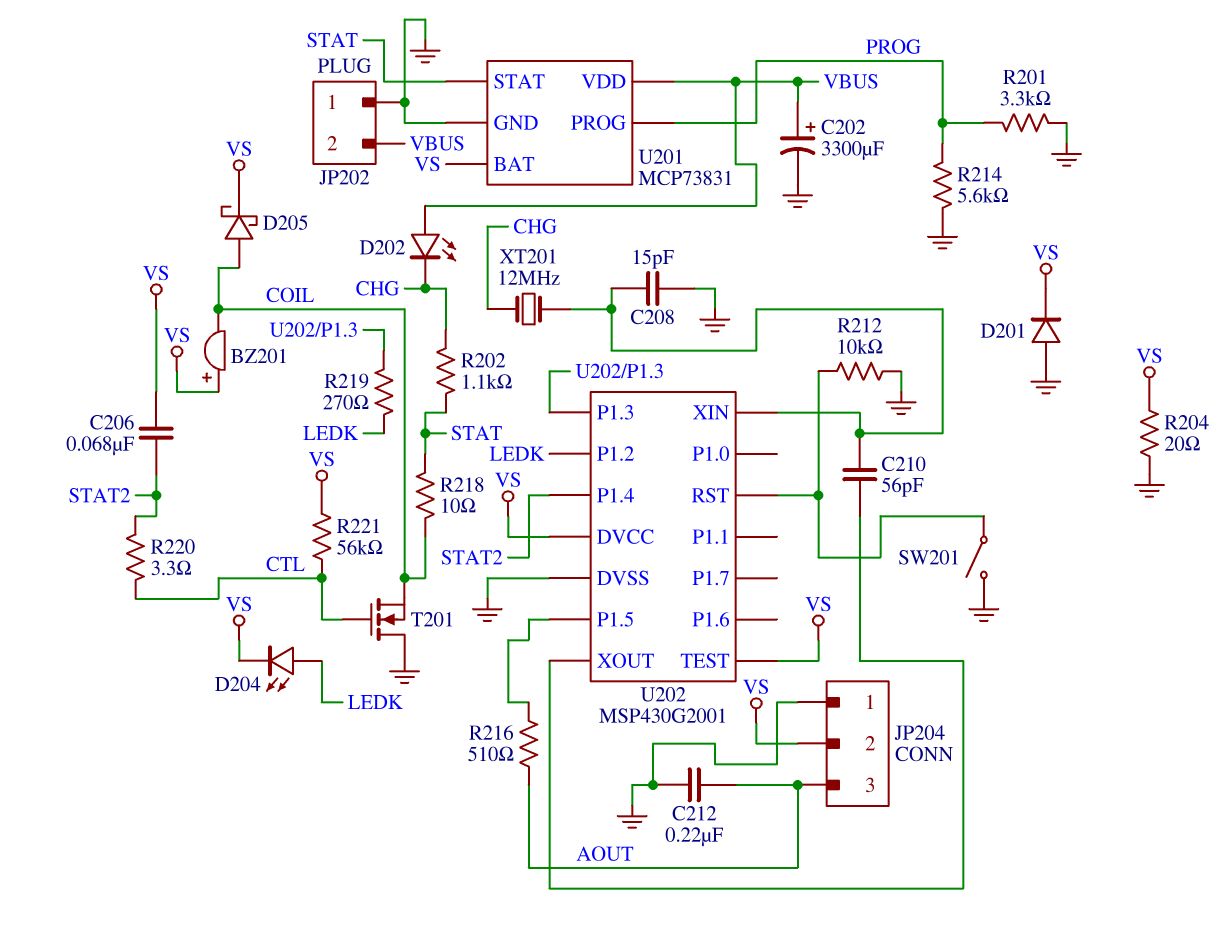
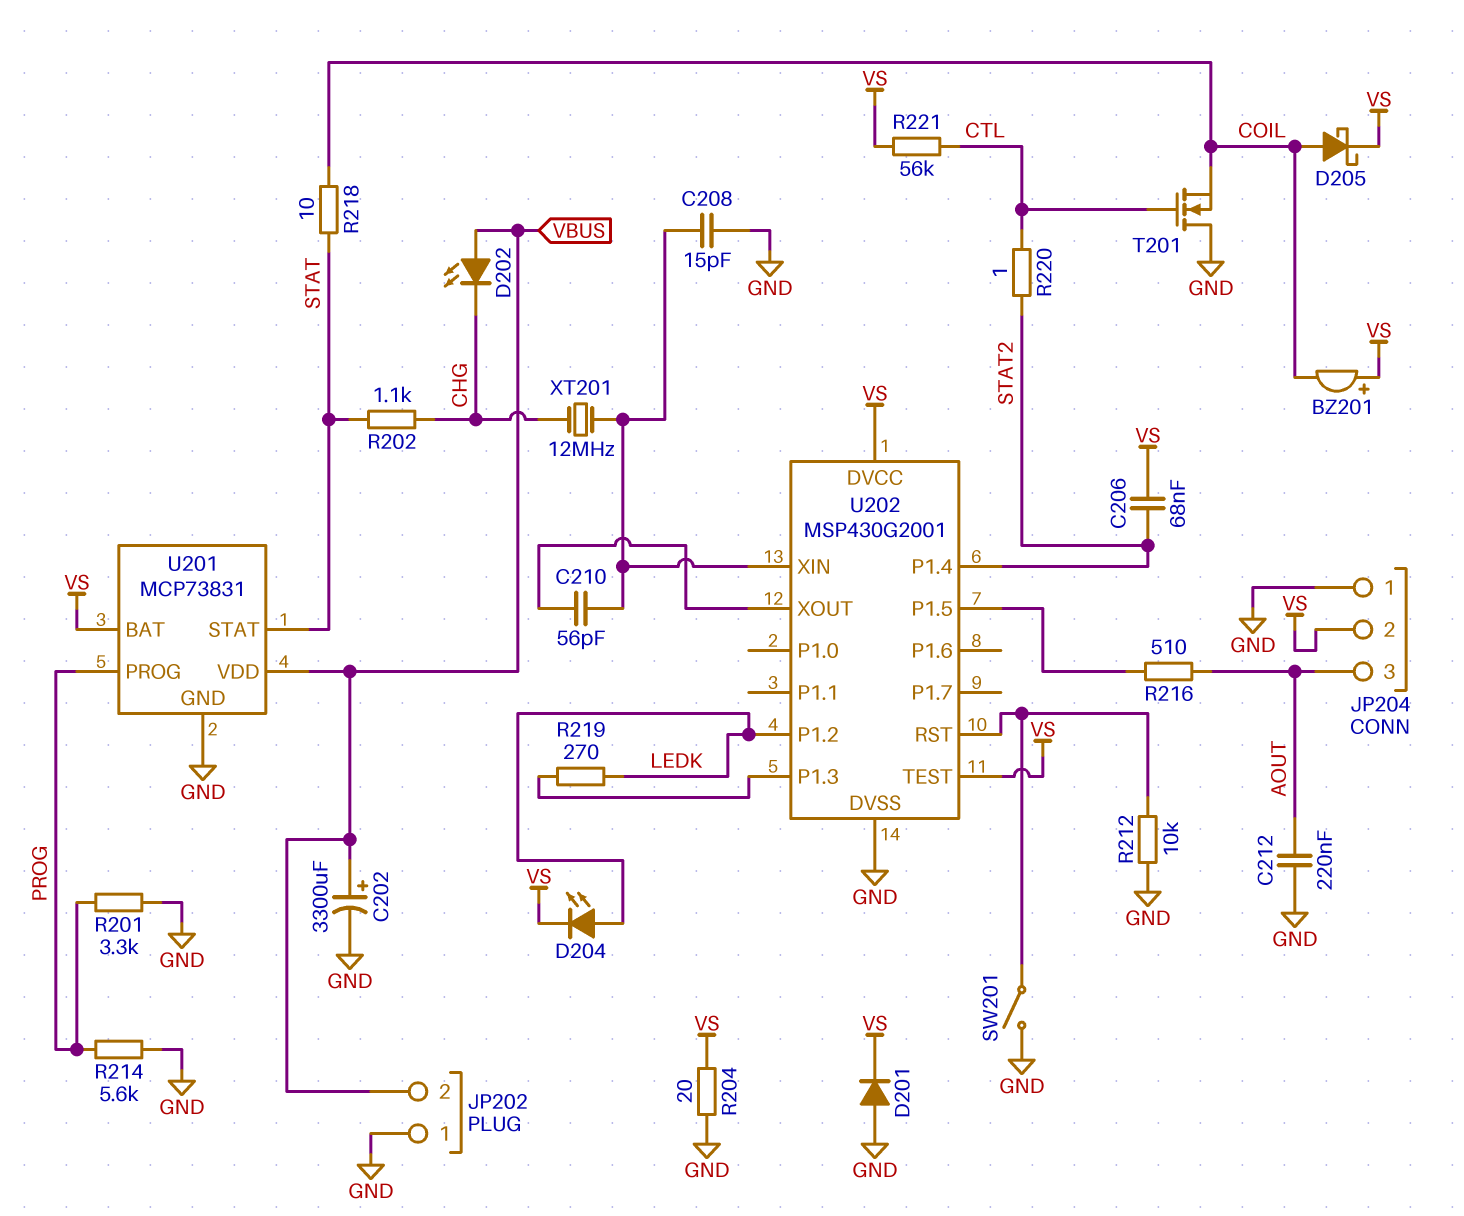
R220: 3.3 (CTL, STAT2) -> 1 (CTL, STAT2)

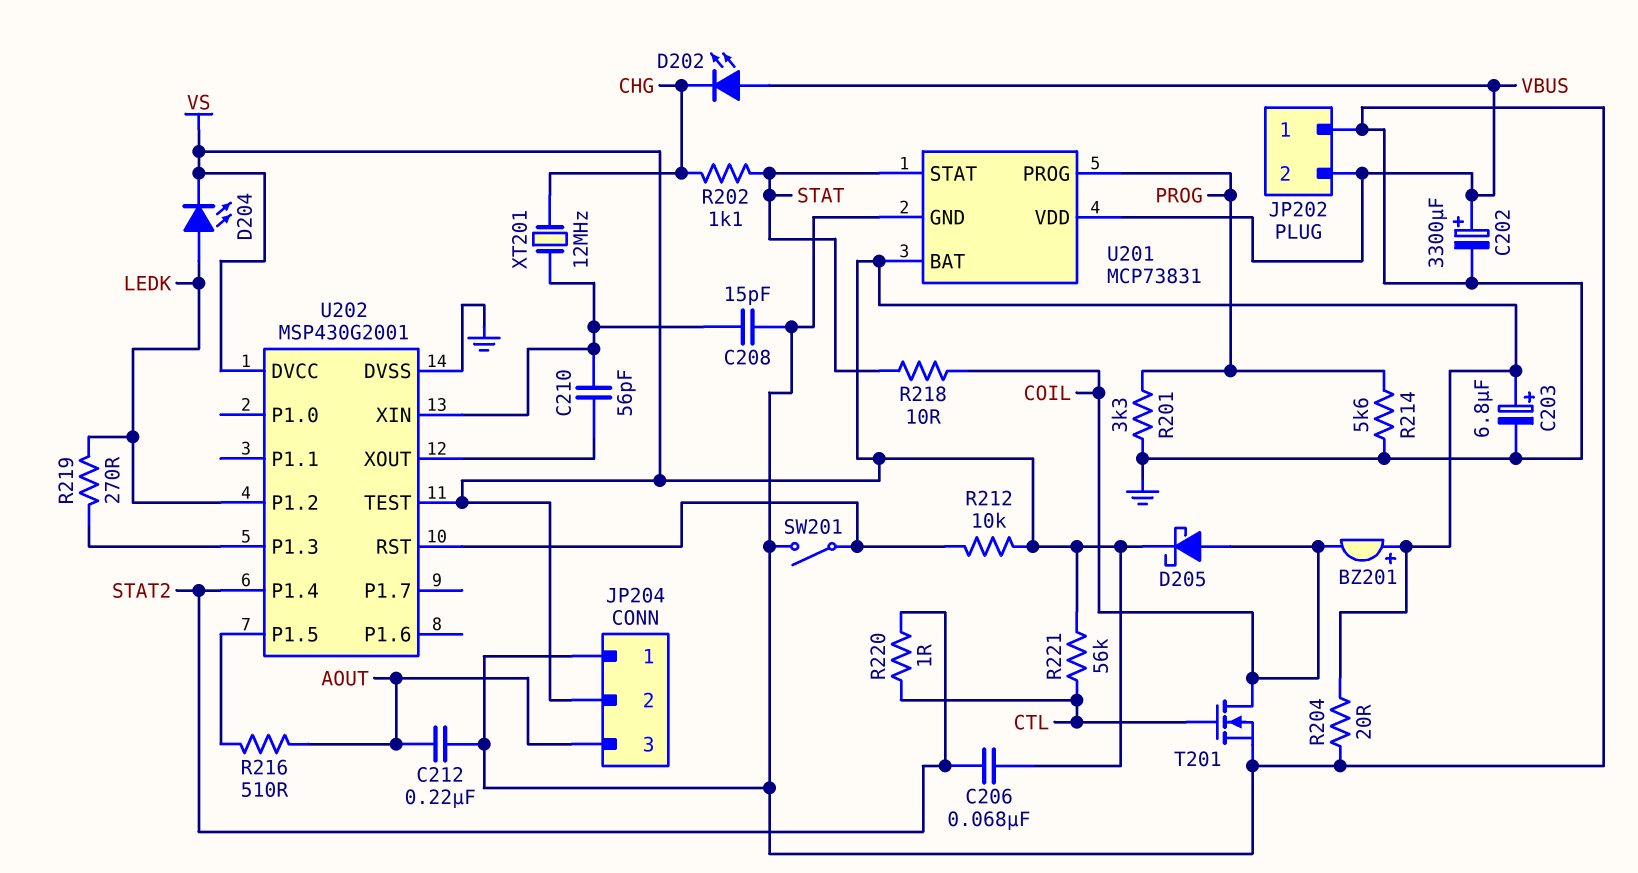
C203: none -> 6.8uF (plus VS, minus GND)
D201: diode (A GND, K VS) -> none
R212: 10k (GND, U202/RST) -> 10k (U202/RST, VS)
T201: NMOS (G CTL, D GND, S COIL) -> NMOS (G CTL, D COIL, S GND)

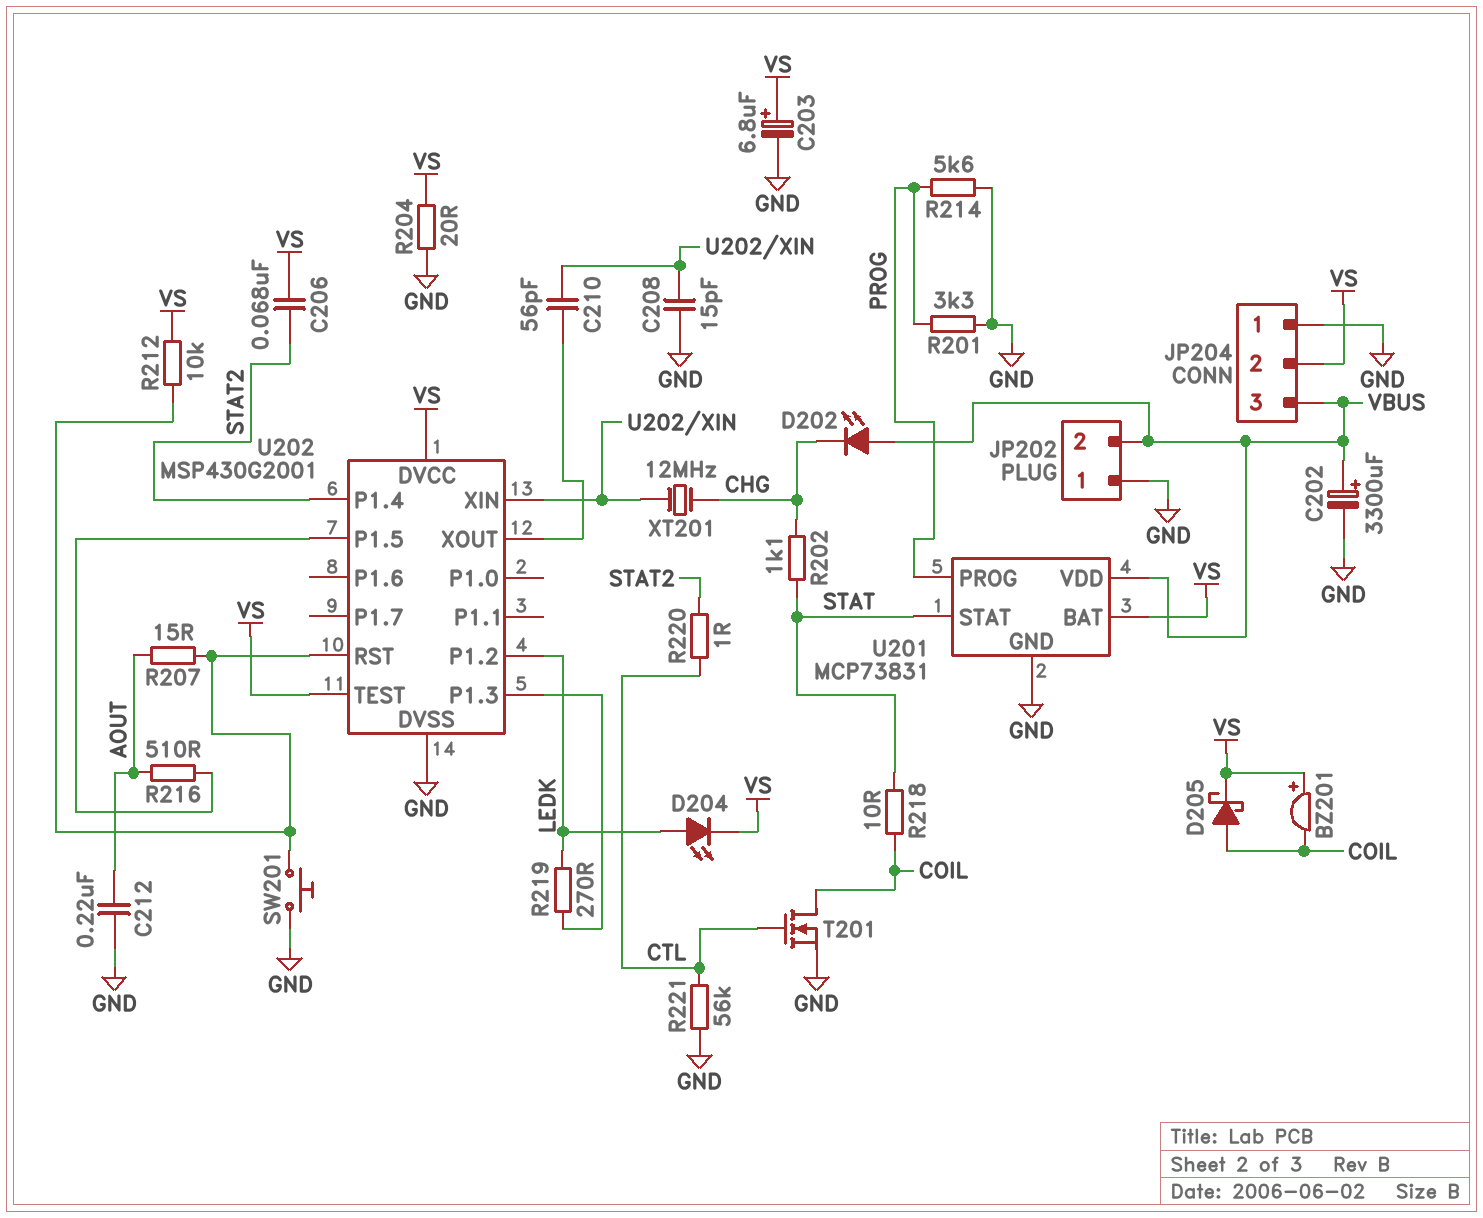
JP204 pin 3: AOUT -> VBUS
R207: none -> 15 (AOUT, U202/RST)
R221: 56k (CTL, VS) -> 56k (CTL, GND)
SW201: switch (GND, U202/RST) -> button (GND, U202/RST)

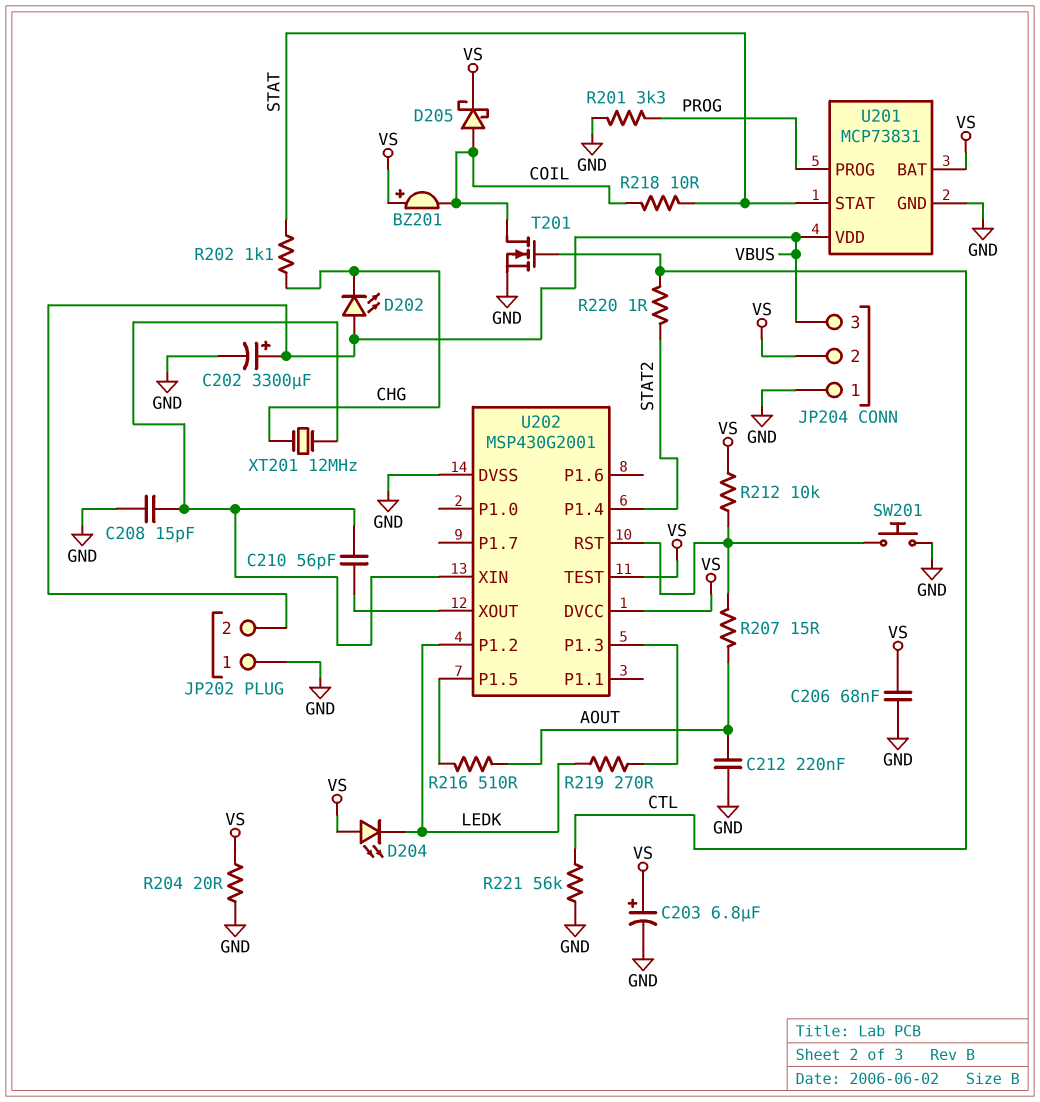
C206: 68nF (STAT2, VS) -> 68nF (GND, VS)
D204: LED (A LEDK, K VS) -> LED (A VS, K LEDK)
R214: 5.6k (GND, PROG) -> none

